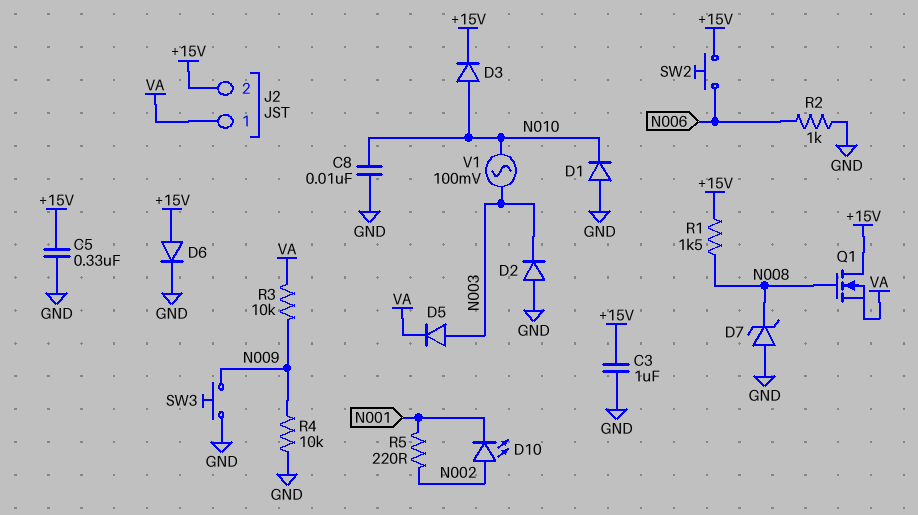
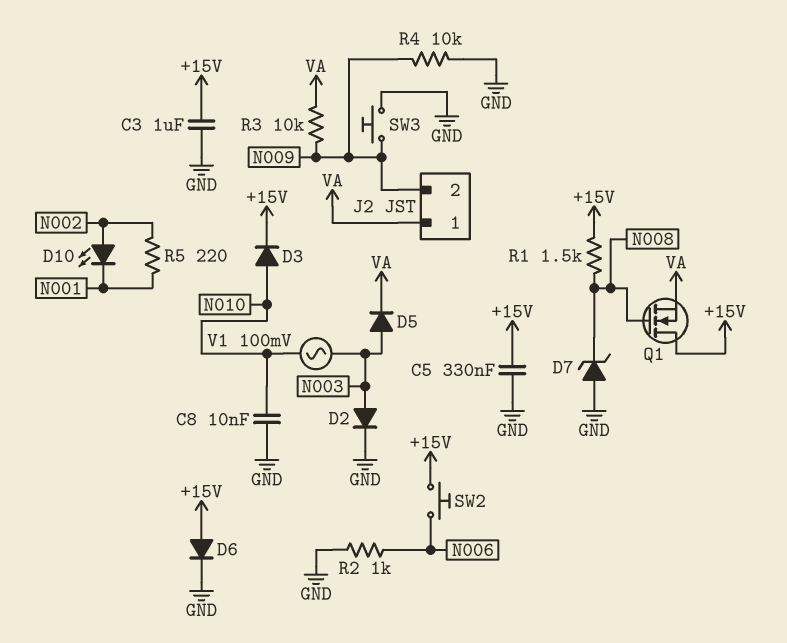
D1: diode (A GND, K N010) -> none
D2: diode (A GND, K N003) -> diode (A N003, K GND)
J2 pin 2: +15V -> N009

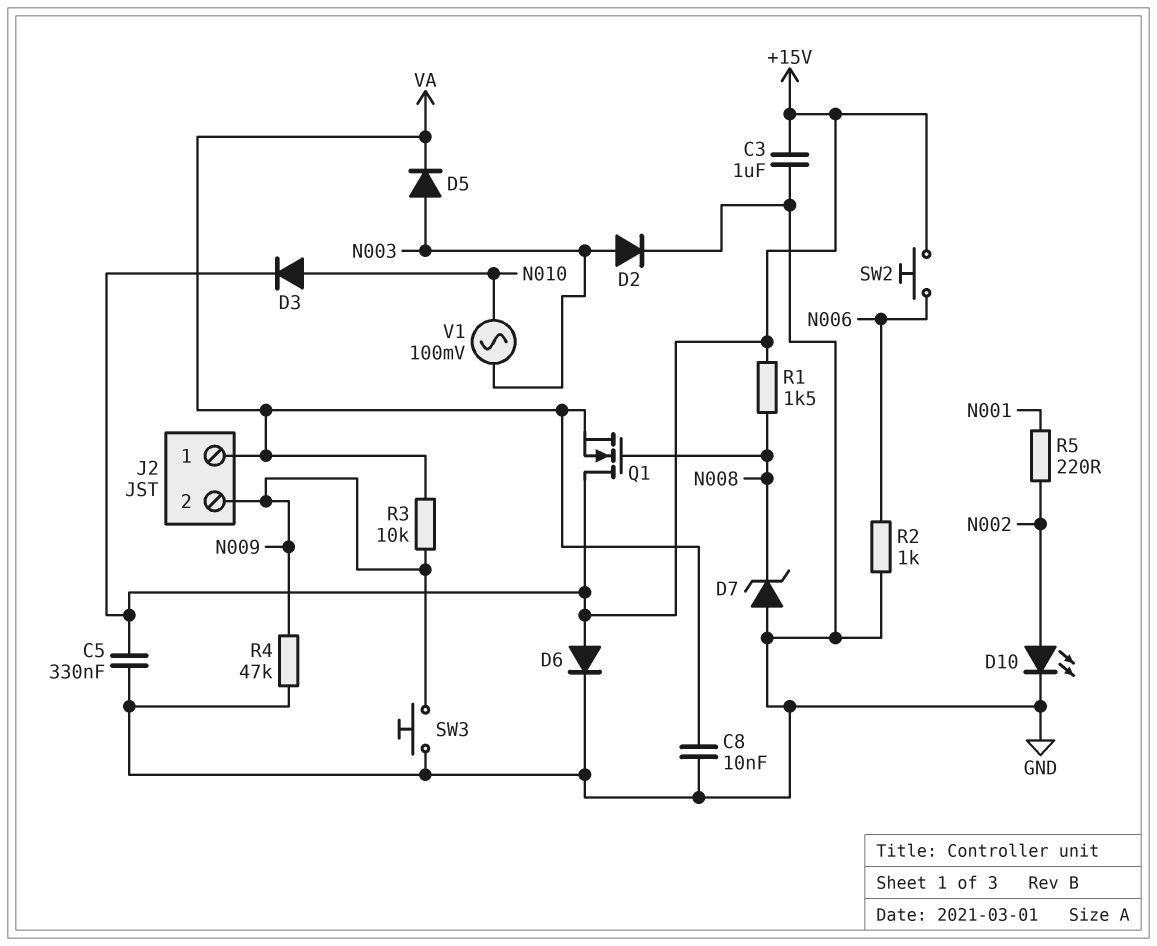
C8: 10nF (GND, N010) -> 10nF (GND, VA)
D10: LED (A N002, K N001) -> LED (A N002, K GND)
R4: 10k (GND, N009) -> 47k (GND, N009)

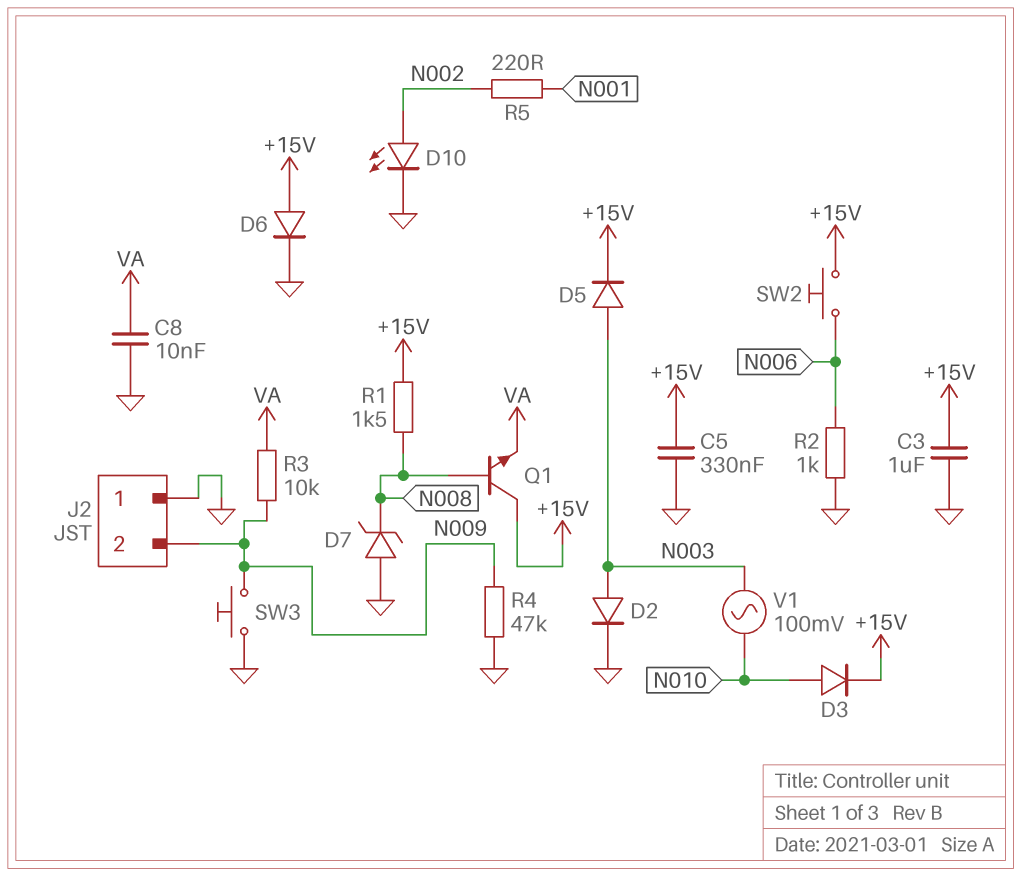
D5: diode (A N003, K VA) -> diode (A N003, K +15V)
J2 pin 1: VA -> GND
Q1: NMOS (G N008, D +15V, S VA) -> NPN (B N008, C +15V, E VA)

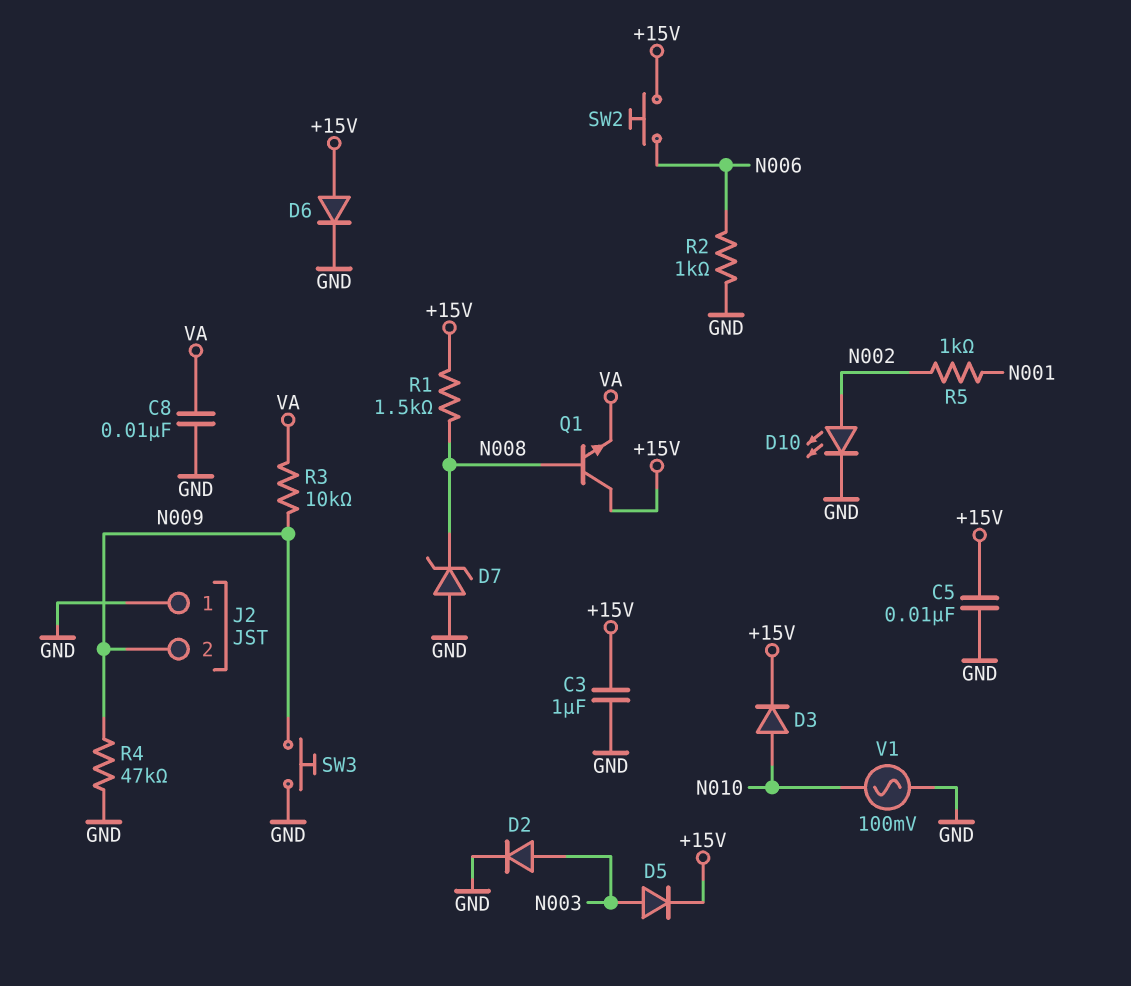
C5: 330nF (+15V, GND) -> 10nF (+15V, GND)
R5: 220 (N001, N002) -> 1k (N001, N002)
V1: AC 100mV (N003, N010) -> AC 100mV (GND, N010)

